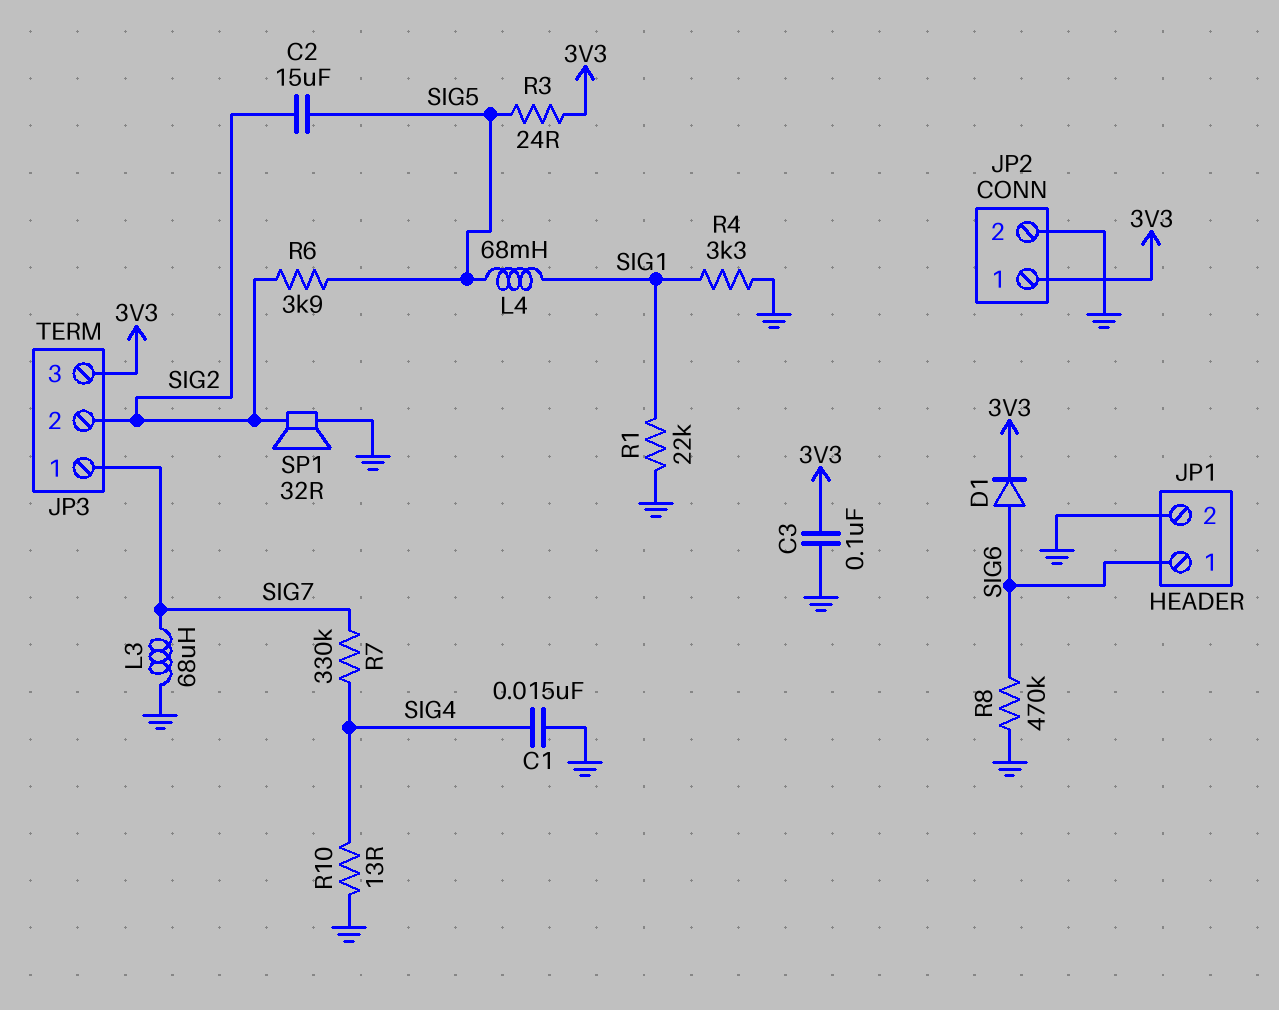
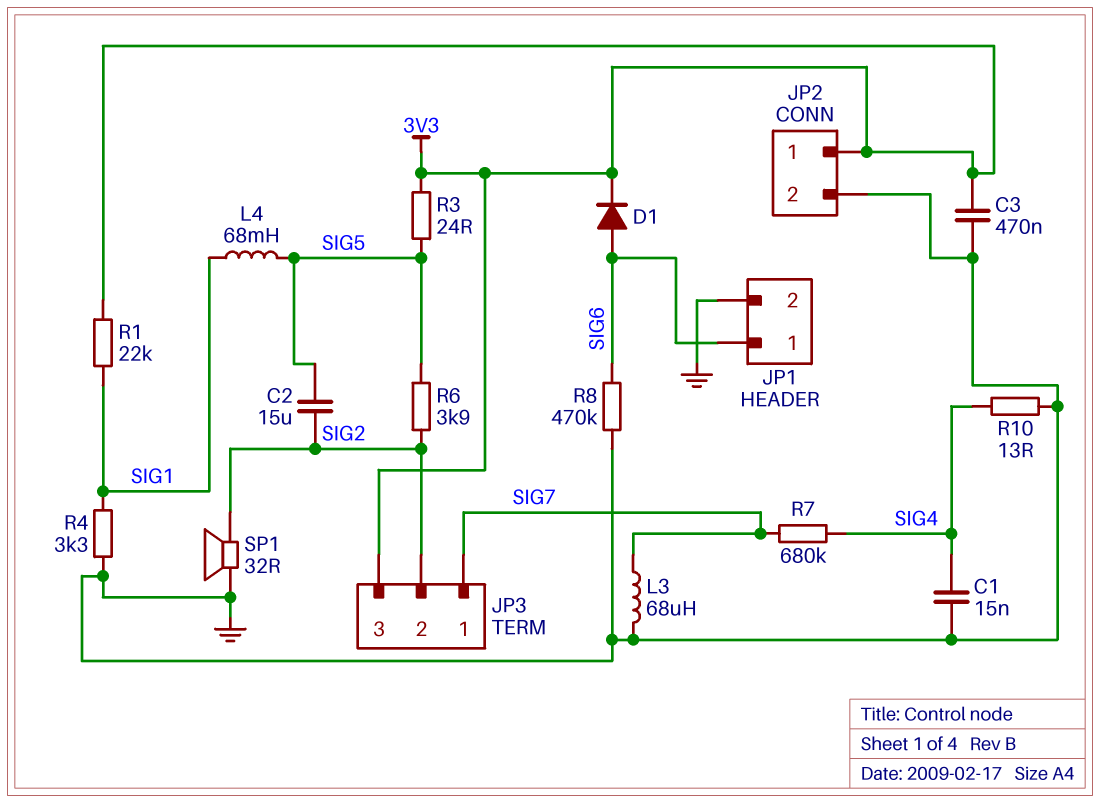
C3: 100nF (3V3, GND) -> 470nF (3V3, GND)
R1: 22k (GND, SIG1) -> 22k (3V3, SIG1)
R7: 330k (SIG4, SIG7) -> 680k (SIG4, SIG7)

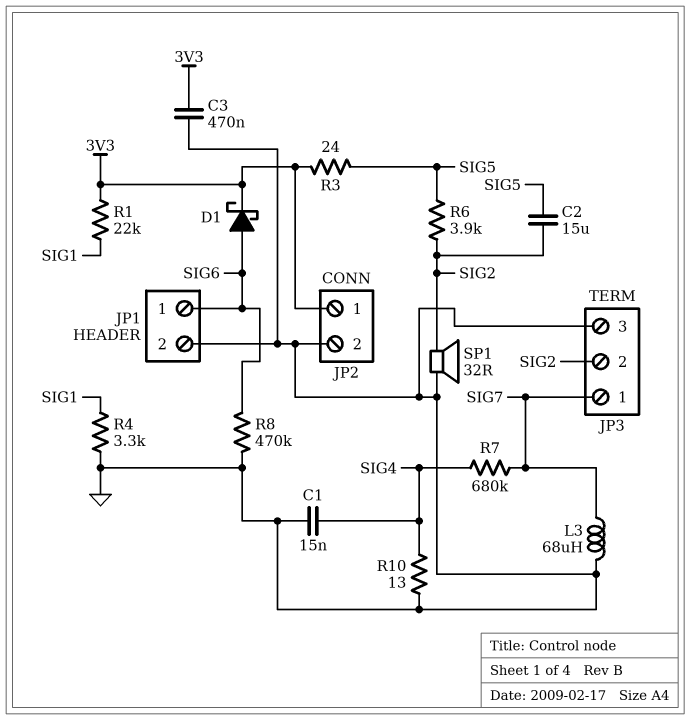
D1: diode (A SIG6, K 3V3) -> schottky (A SIG6, K 3V3)
JP3 pin 3: 3V3 -> GND
L4: 68mH (SIG1, SIG5) -> none

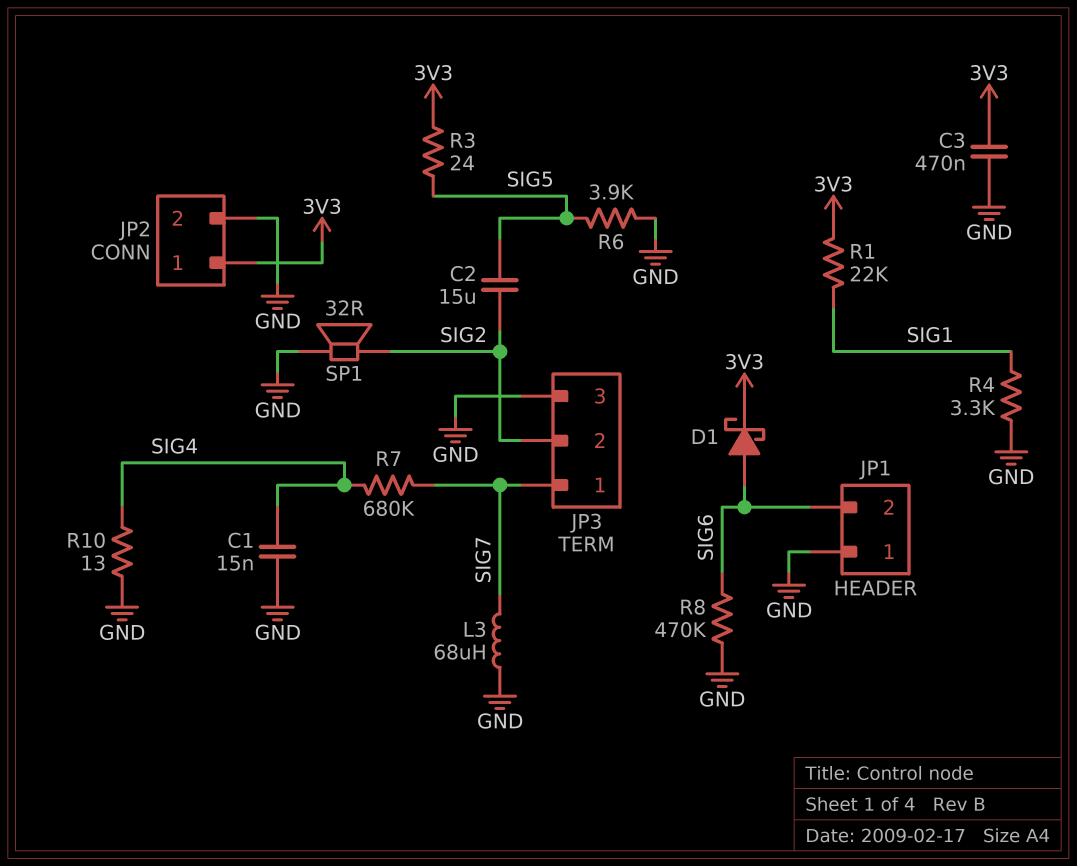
JP1 pin 1: SIG6 -> GND
JP1 pin 2: GND -> SIG6
R6: 3.9k (SIG2, SIG5) -> 3.9k (GND, SIG5)

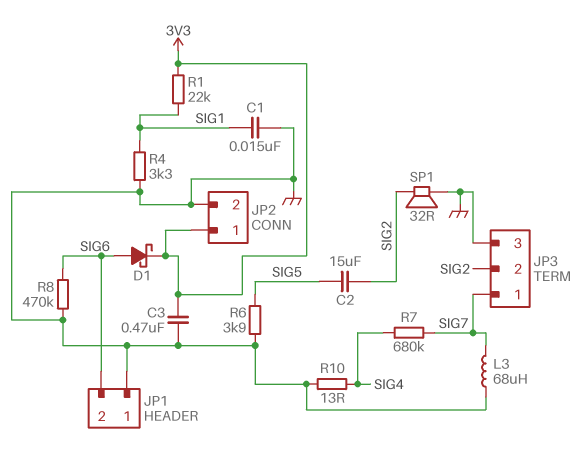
C1: 15nF (GND, SIG4) -> 15nF (GND, SIG1)
R3: 24 (3V3, SIG5) -> none

